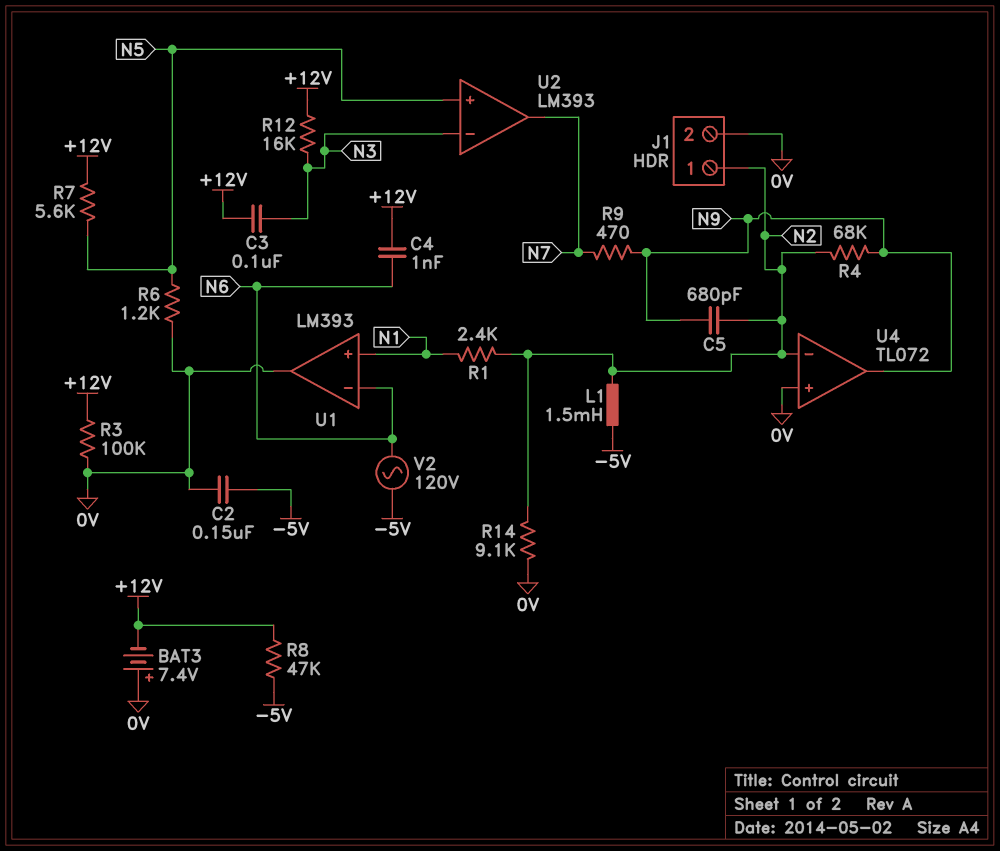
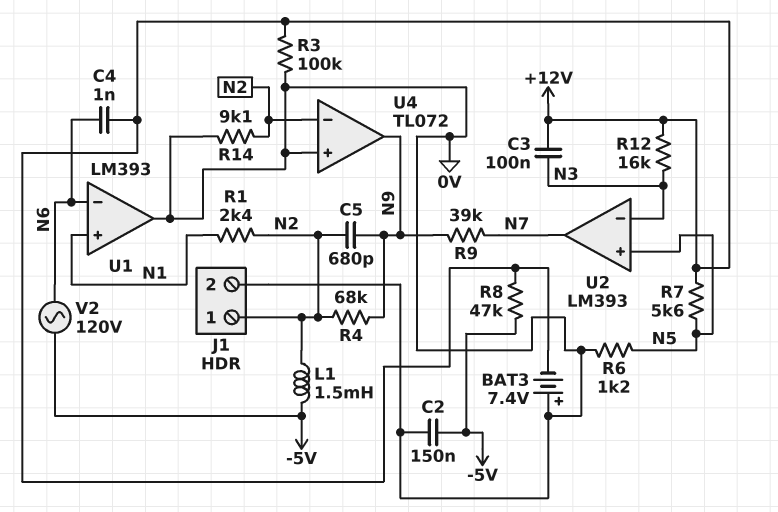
R9: 470 (N7, N9) -> 39k (N7, N9)

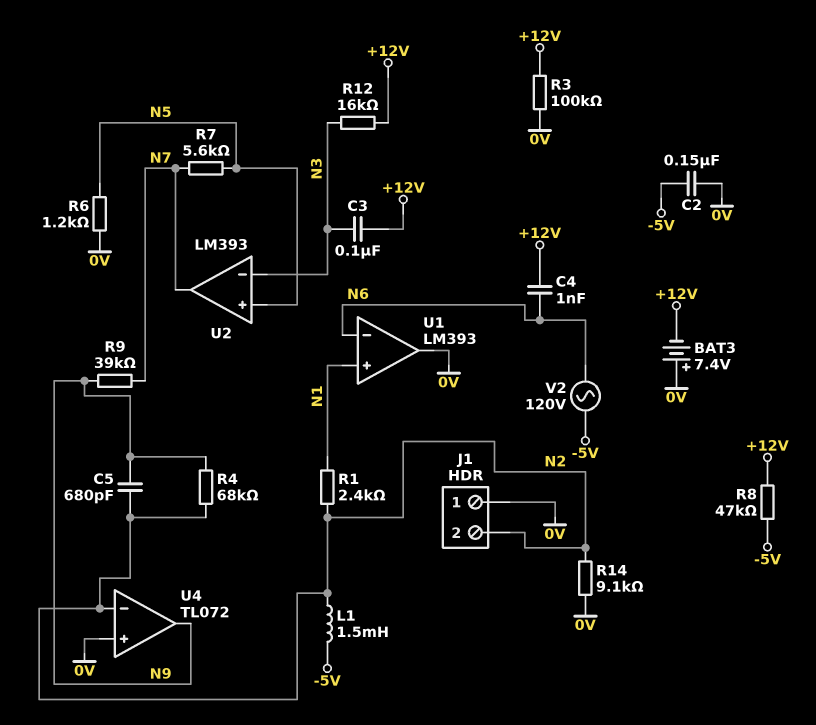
J1 pin 1: N2 -> 0V
J1 pin 2: 0V -> N2
R7: 5.6k (+12V, N5) -> 5.6k (N5, N7)

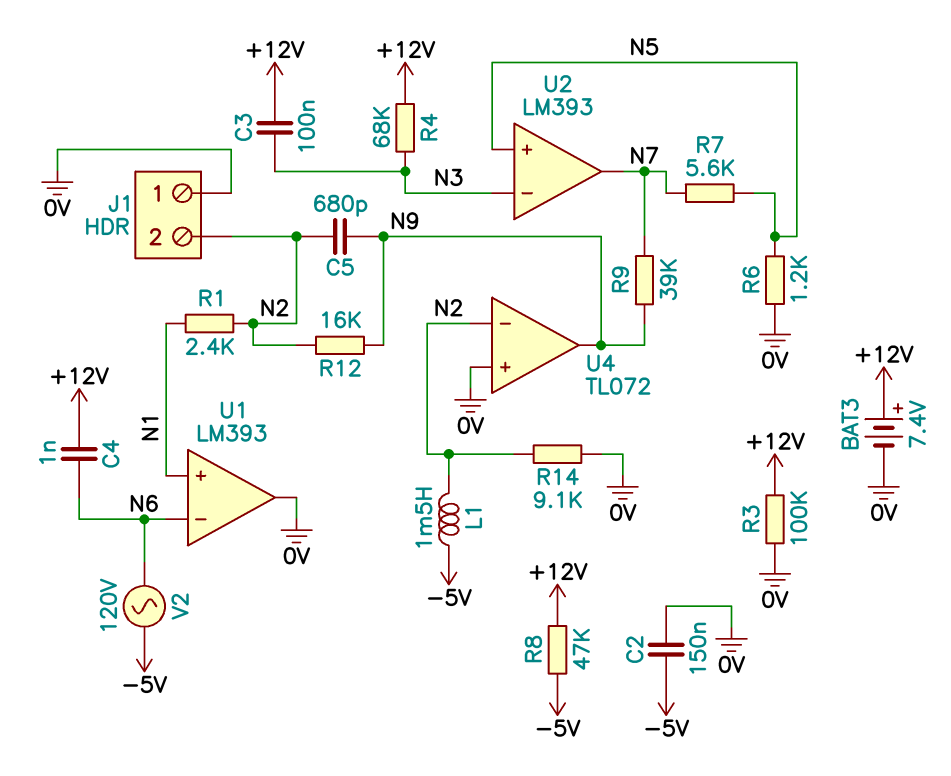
BAT3: 7.4V (plus 0V, minus +12V) -> 7.4V (plus +12V, minus 0V)
R4: 68k (N2, N9) -> 68k (+12V, N3)
R12: 16k (+12V, N3) -> 16k (N2, N9)

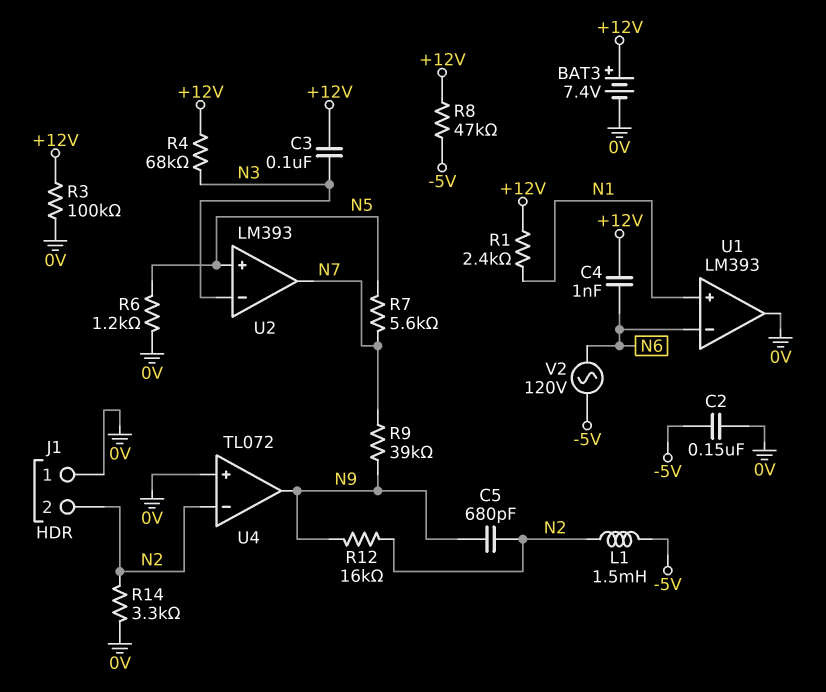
R1: 2.4k (N1, N2) -> 2.4k (+12V, N1)
R14: 9.1k (0V, N2) -> 3.3k (0V, N2)

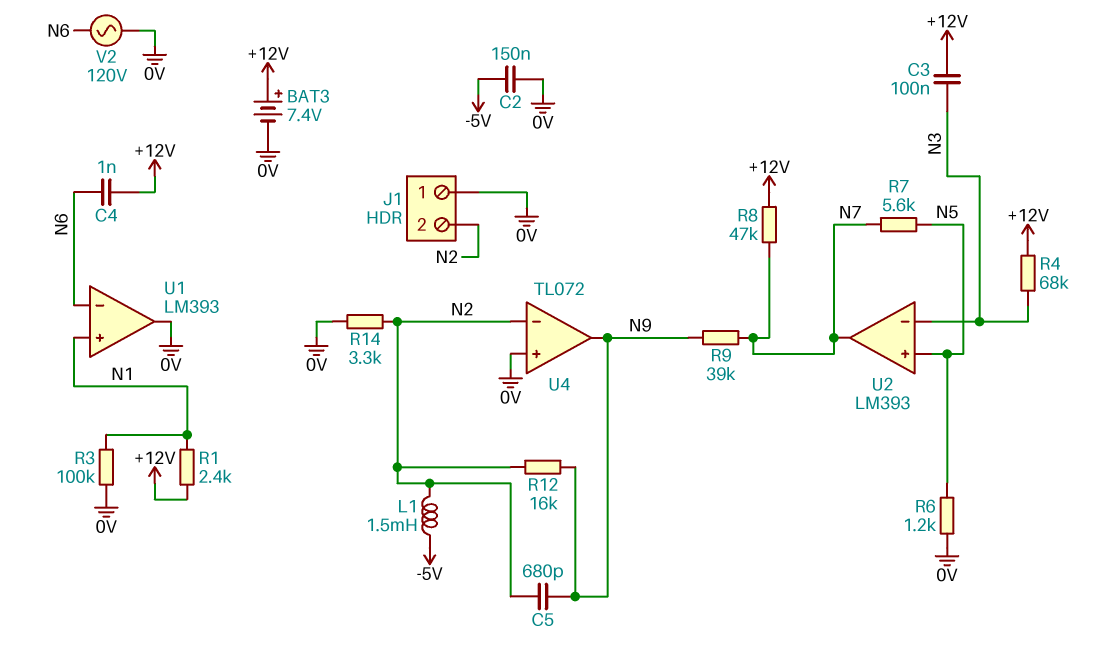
R3: 100k (+12V, 0V) -> 100k (0V, N1)
R8: 47k (+12V, -5V) -> 47k (+12V, N7)
V2: AC 120V (-5V, N6) -> AC 120V (0V, N6)

